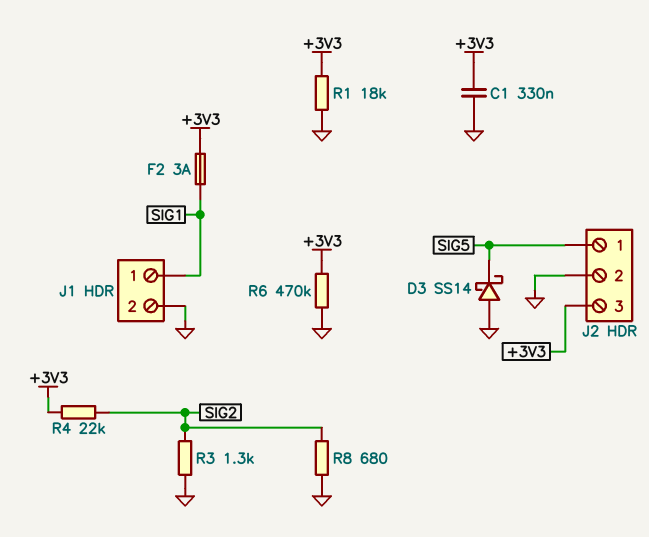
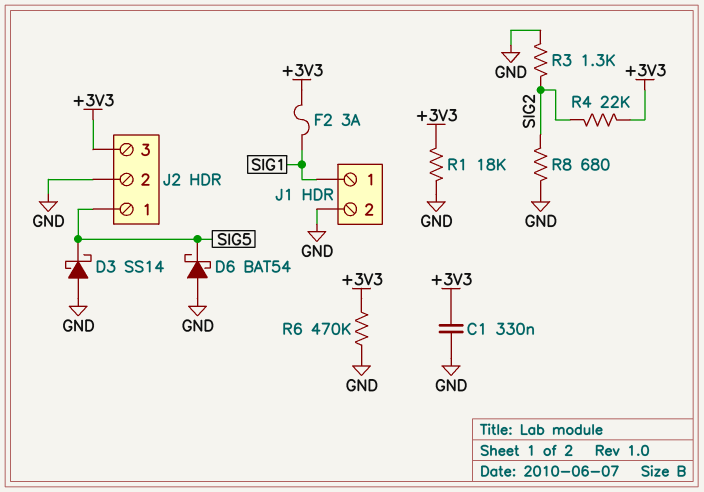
D6: none -> schottky BAT54 (A GND, K SIG5)

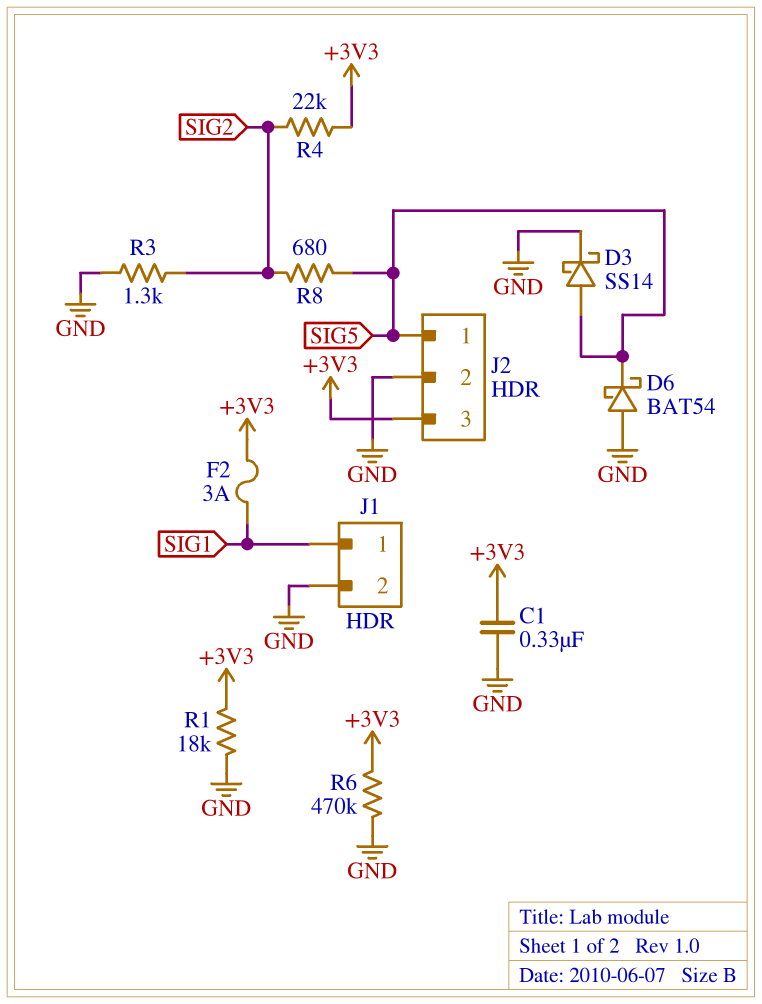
D3: schottky SS14 (A GND, K SIG5) -> schottky SS14 (A SIG5, K GND)
R8: 680 (GND, SIG2) -> 680 (SIG2, SIG5)

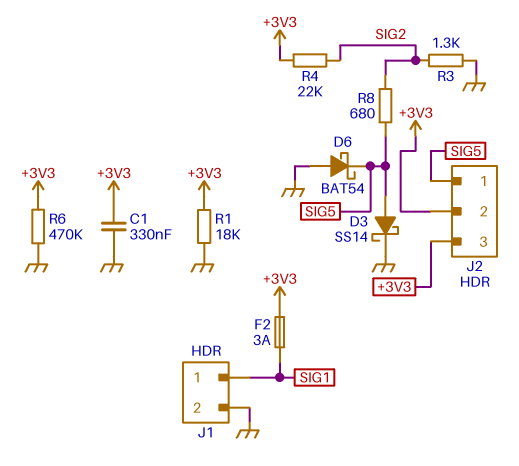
J2 pin 2: GND -> +3V3

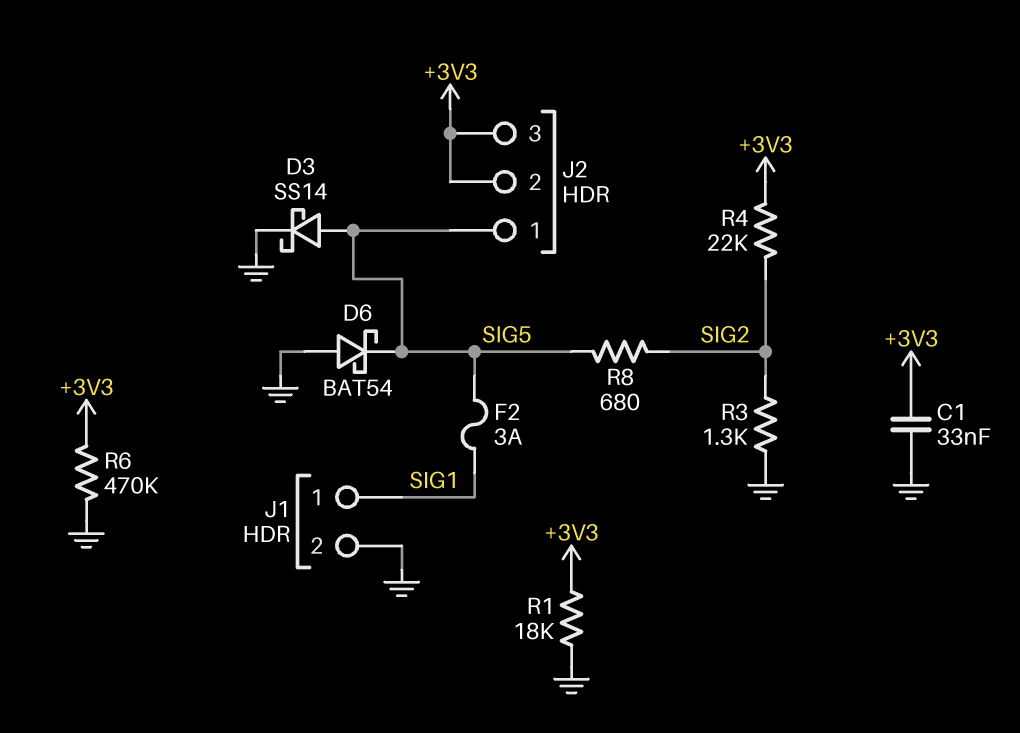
C1: 330nF (+3V3, GND) -> 33nF (+3V3, GND)
F2: 3A (+3V3, SIG1) -> 3A (SIG1, SIG5)

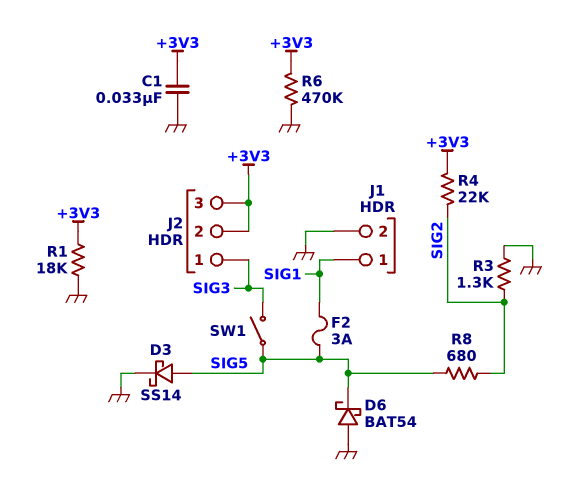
J2 pin 1: SIG5 -> SIG3
SW1: none -> switch (SIG3, SIG5)

